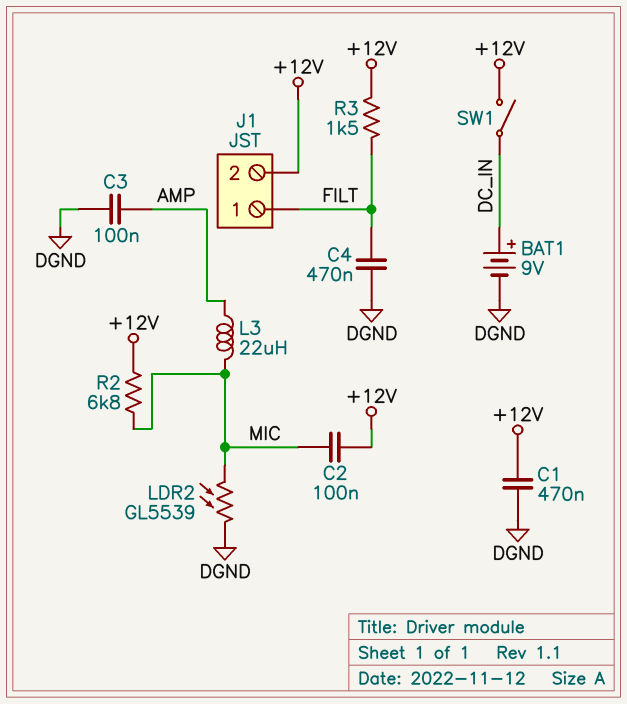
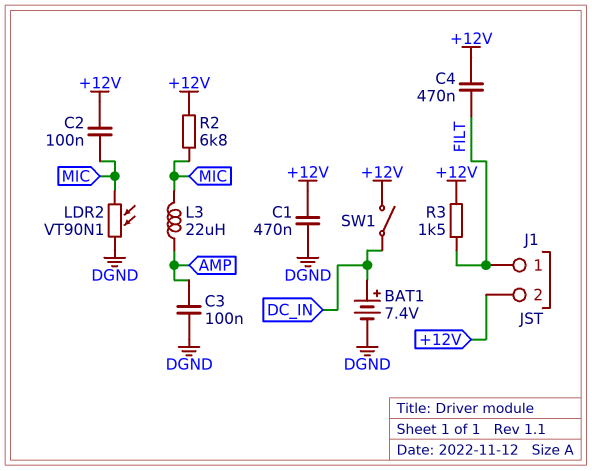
BAT1: 9V (plus DC_IN, minus DGND) -> 7.4V (plus DC_IN, minus DGND)
C4: 470nF (DGND, FILT) -> 470nF (+12V, FILT)
LDR2: GL5539 (DGND, MIC) -> VT90N1 (DGND, MIC)

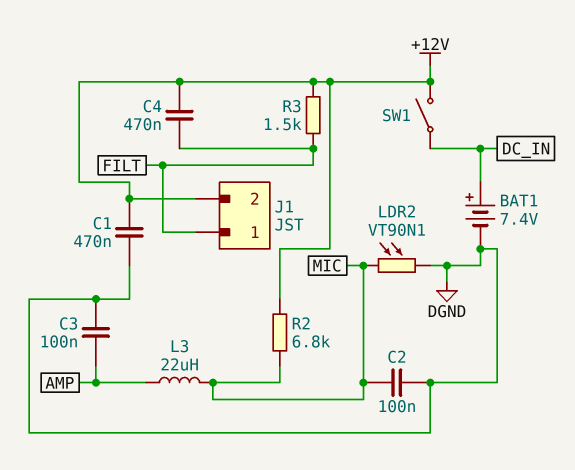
C2: 100nF (+12V, MIC) -> 100nF (DGND, MIC)

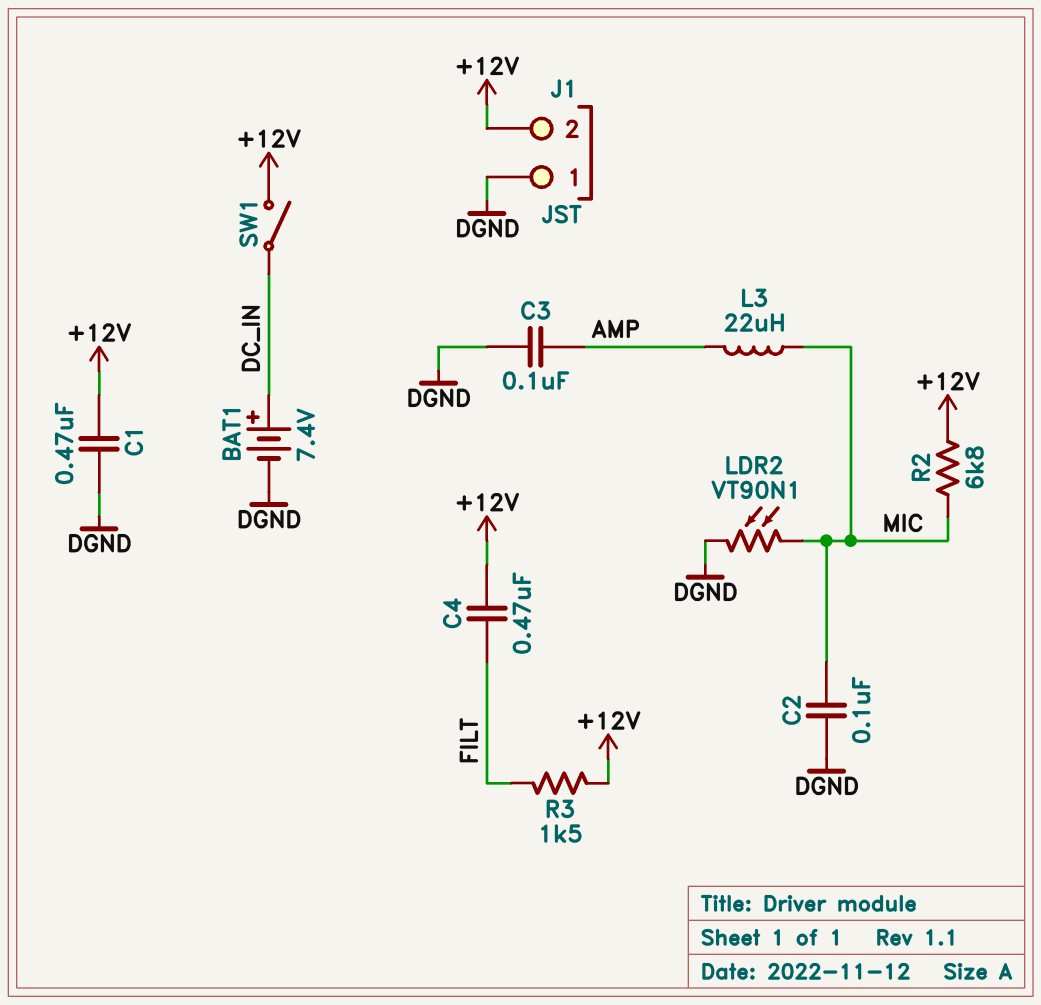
J1 pin 1: FILT -> DGND

